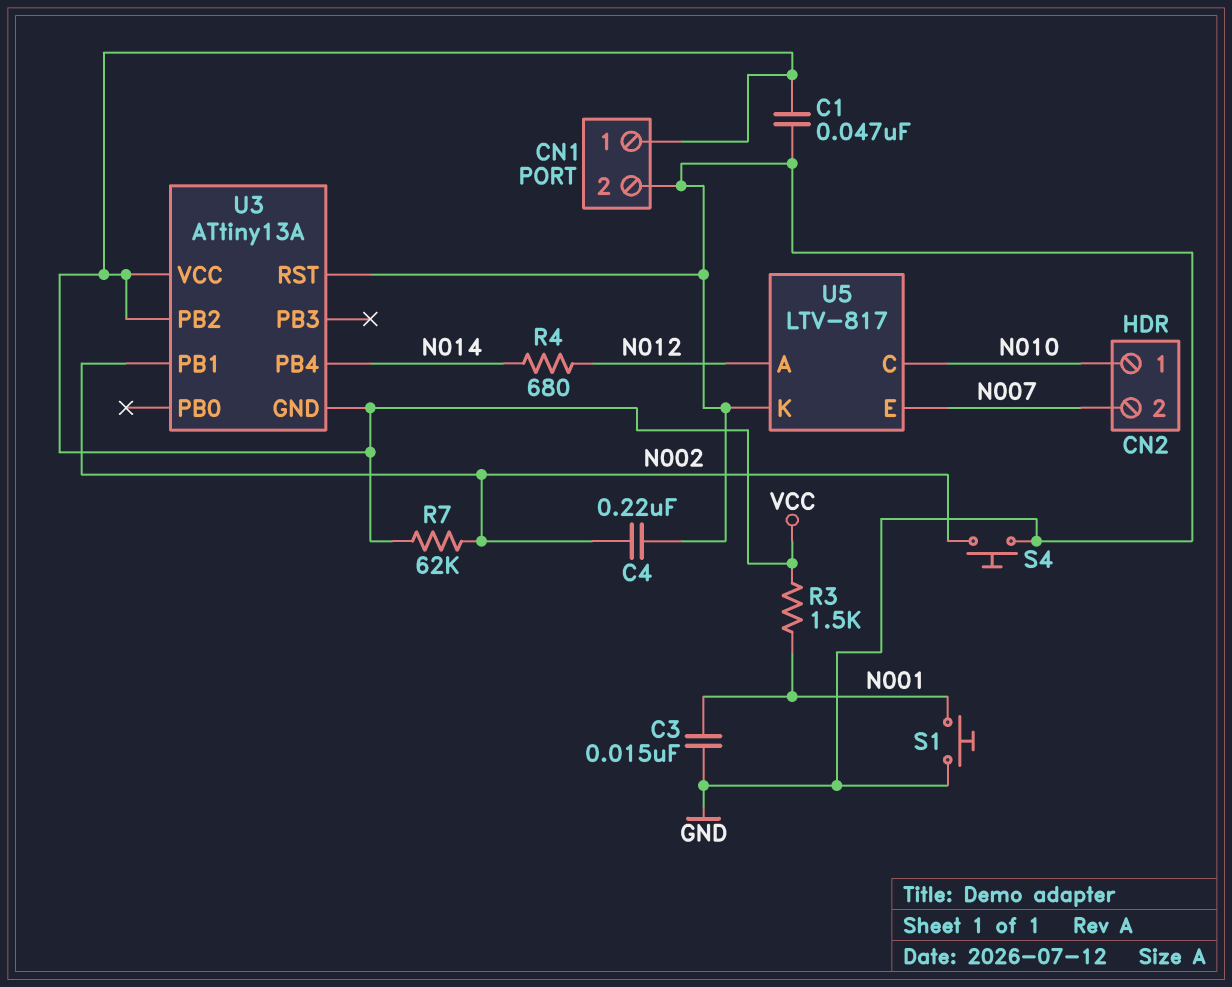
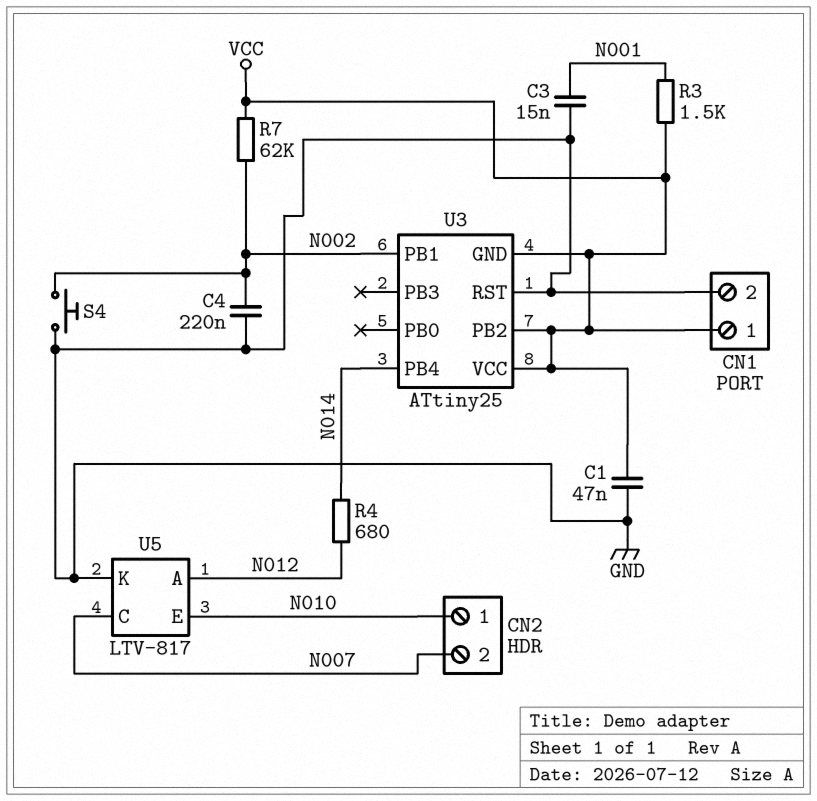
S1: button (GND, N001) -> none
U3: ATtiny13A -> ATtiny25
U5 pin C: N010 -> N007
U5 pin E: N007 -> N010

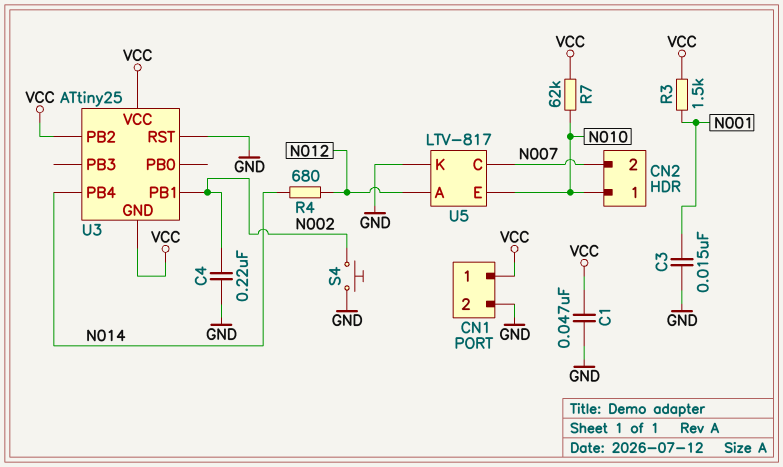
R7: 62k (N002, VCC) -> 62k (N010, VCC)

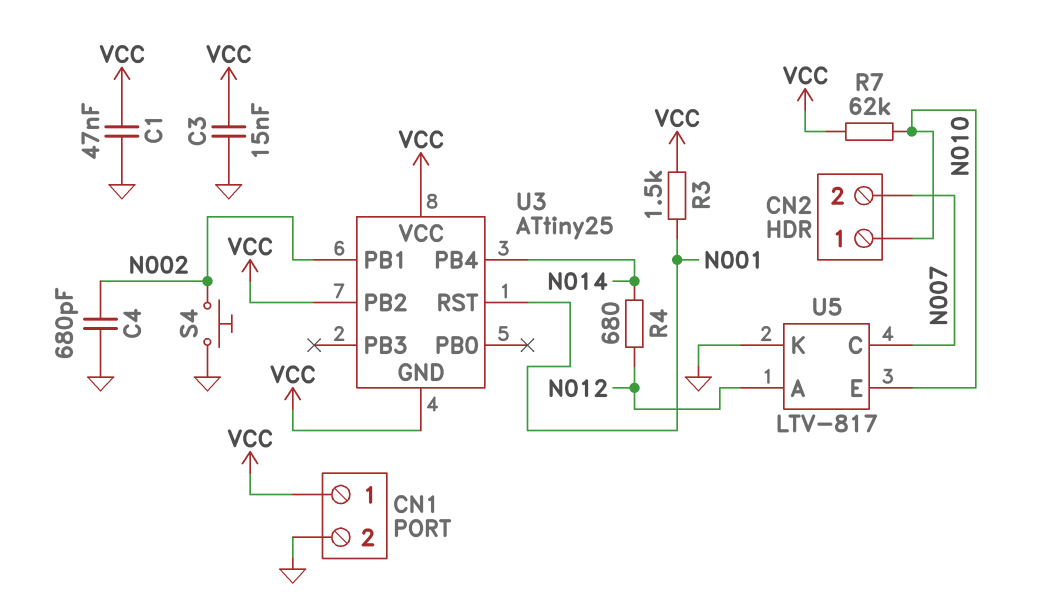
C3: 15nF (GND, N001) -> 15nF (GND, VCC)
C4: 220nF (GND, N002) -> 680pF (GND, N002)
U3 pin RST: GND -> N001

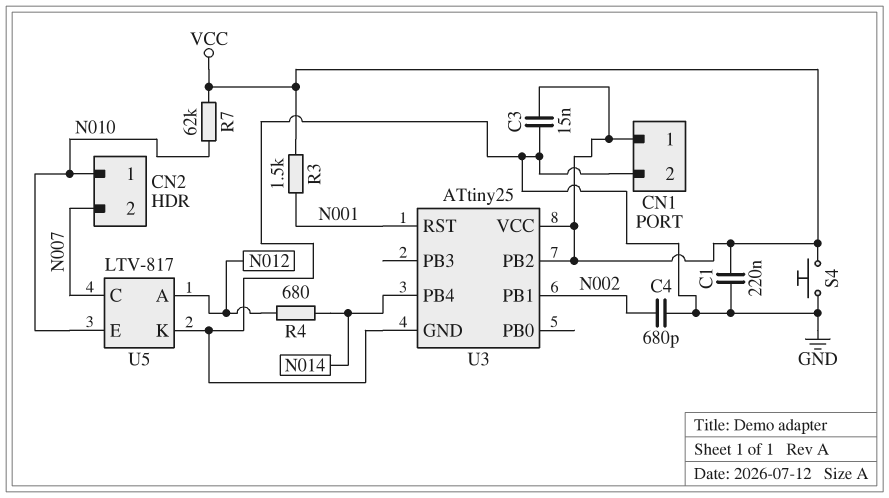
C1: 47nF (GND, VCC) -> 220nF (GND, VCC)
S4: button (GND, N002) -> button (GND, VCC)
U3 pin GND: VCC -> GND

